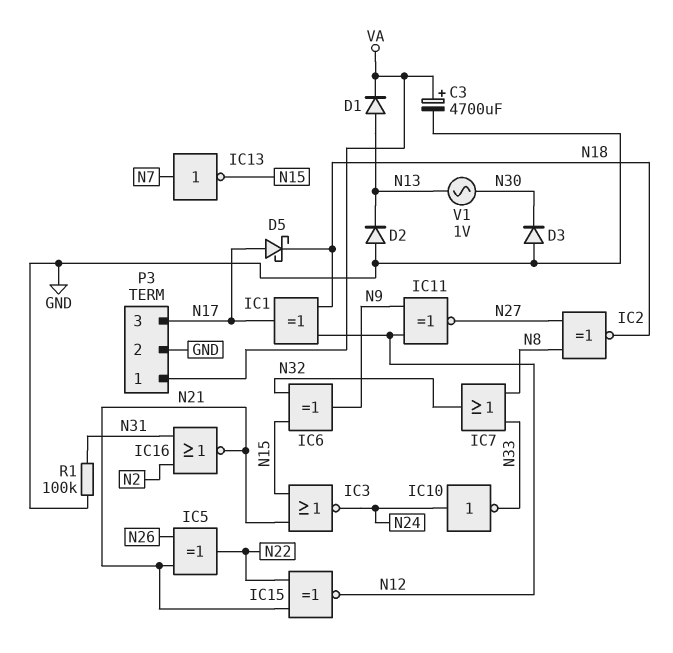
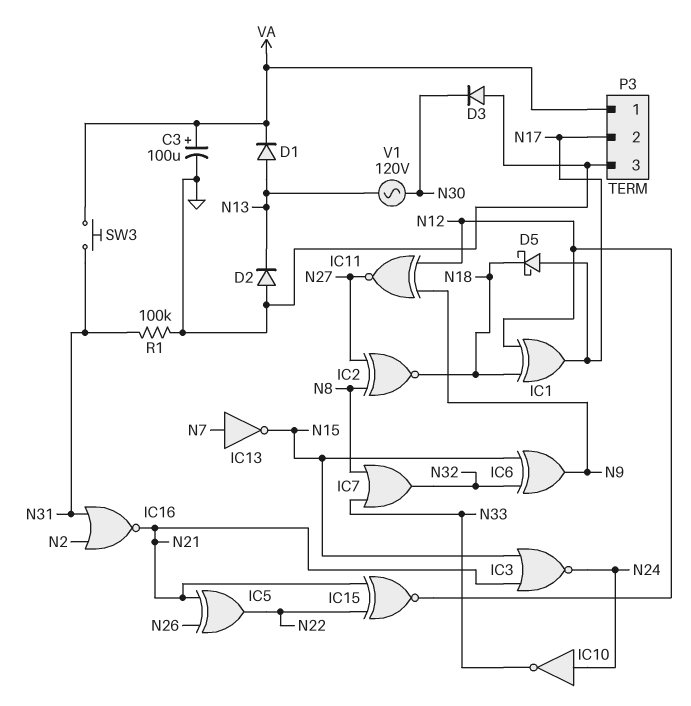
C3: 4700uF (plus VA, minus GND) -> 100uF (plus VA, minus GND)
P3 pin 2: GND -> N17
P3 pin 3: N17 -> GND
SW3: none -> button (N31, VA)
V1: AC 1V (N13, N30) -> AC 120V (N13, N30)

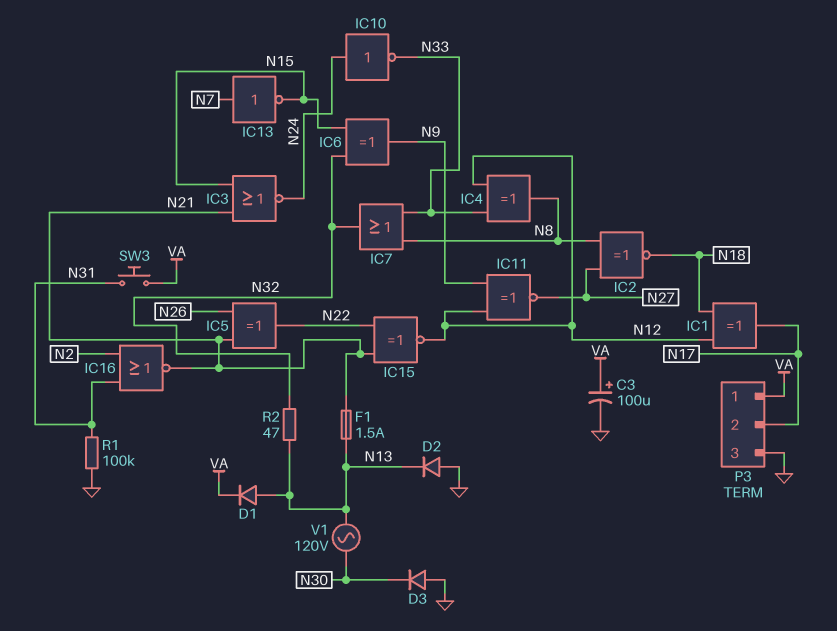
D5: schottky (A N17, K N18) -> none
F1: none -> 1.5A (N13, N21)
IC4: none -> XOR (in N12, in N33, out N8)
R2: none -> 47 (N13, N32)

